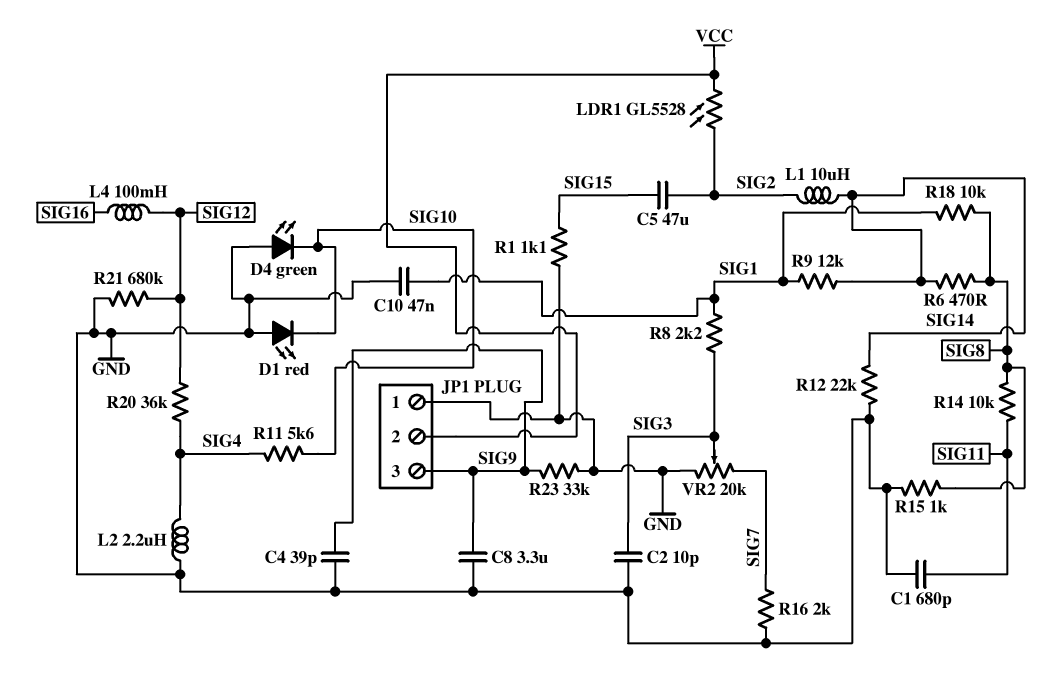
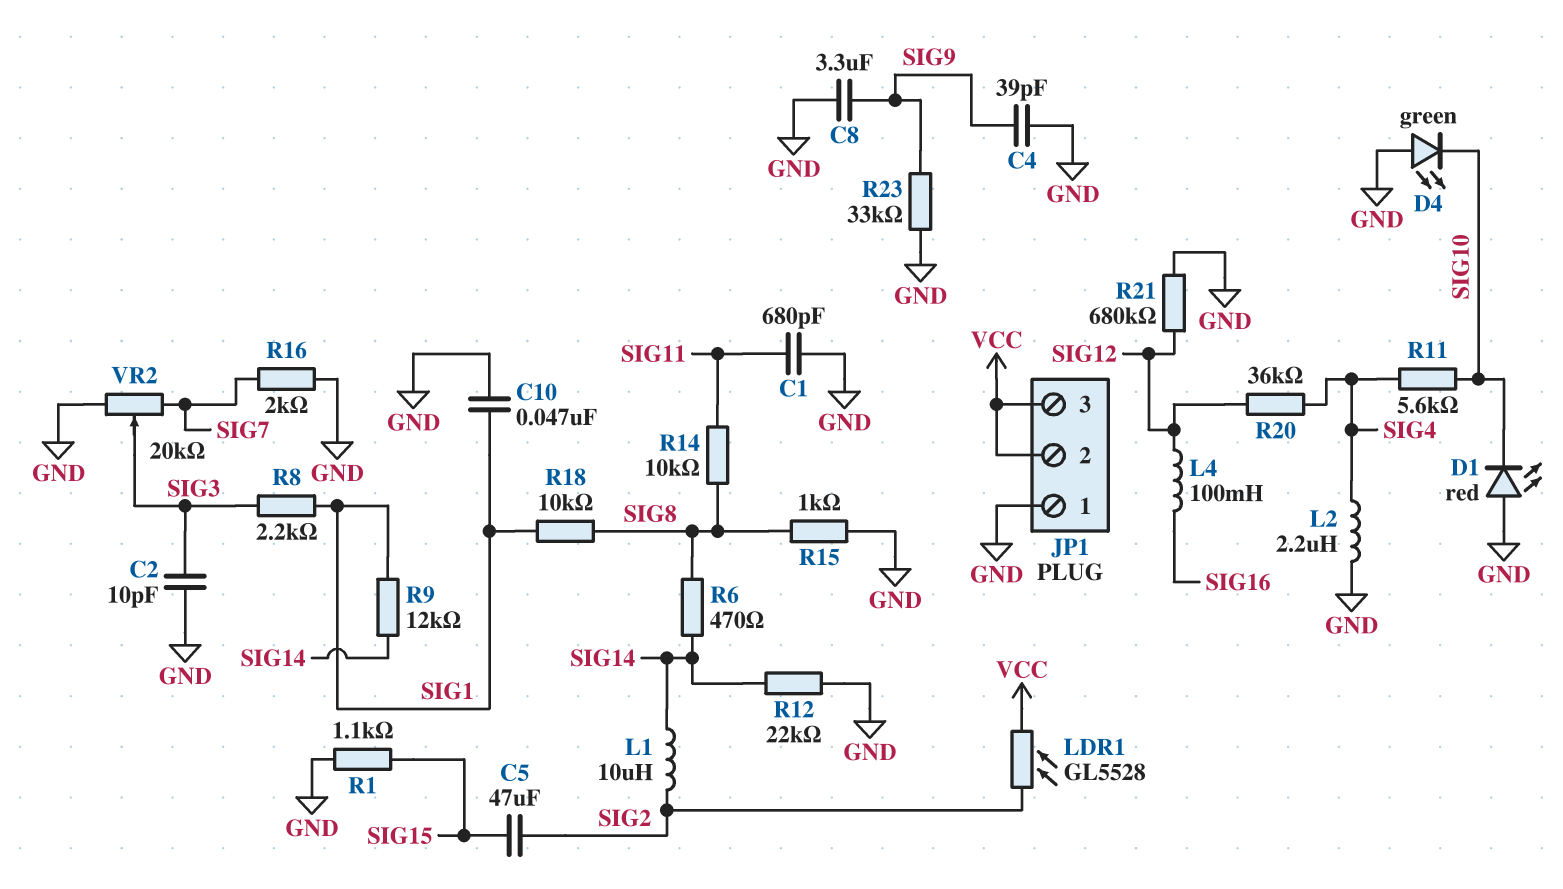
JP1 pin 3: SIG9 -> VCC

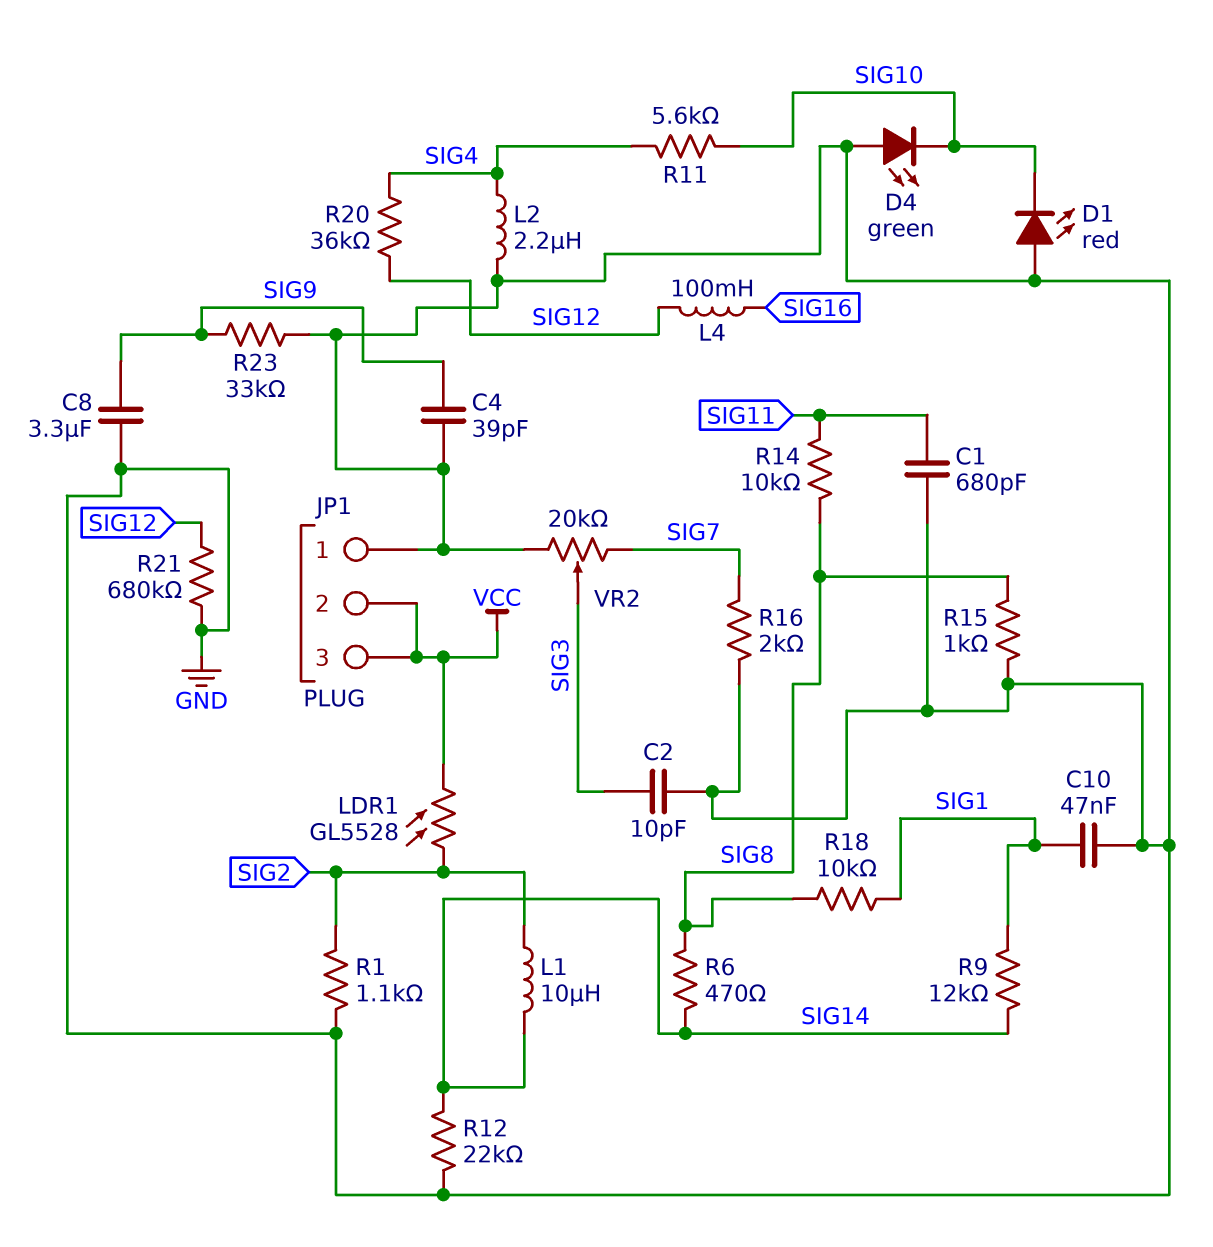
C5: 47uF (SIG2, SIG15) -> none
R1: 1.1k (GND, SIG15) -> 1.1k (GND, SIG2)
R8: 2.2k (SIG1, SIG3) -> none

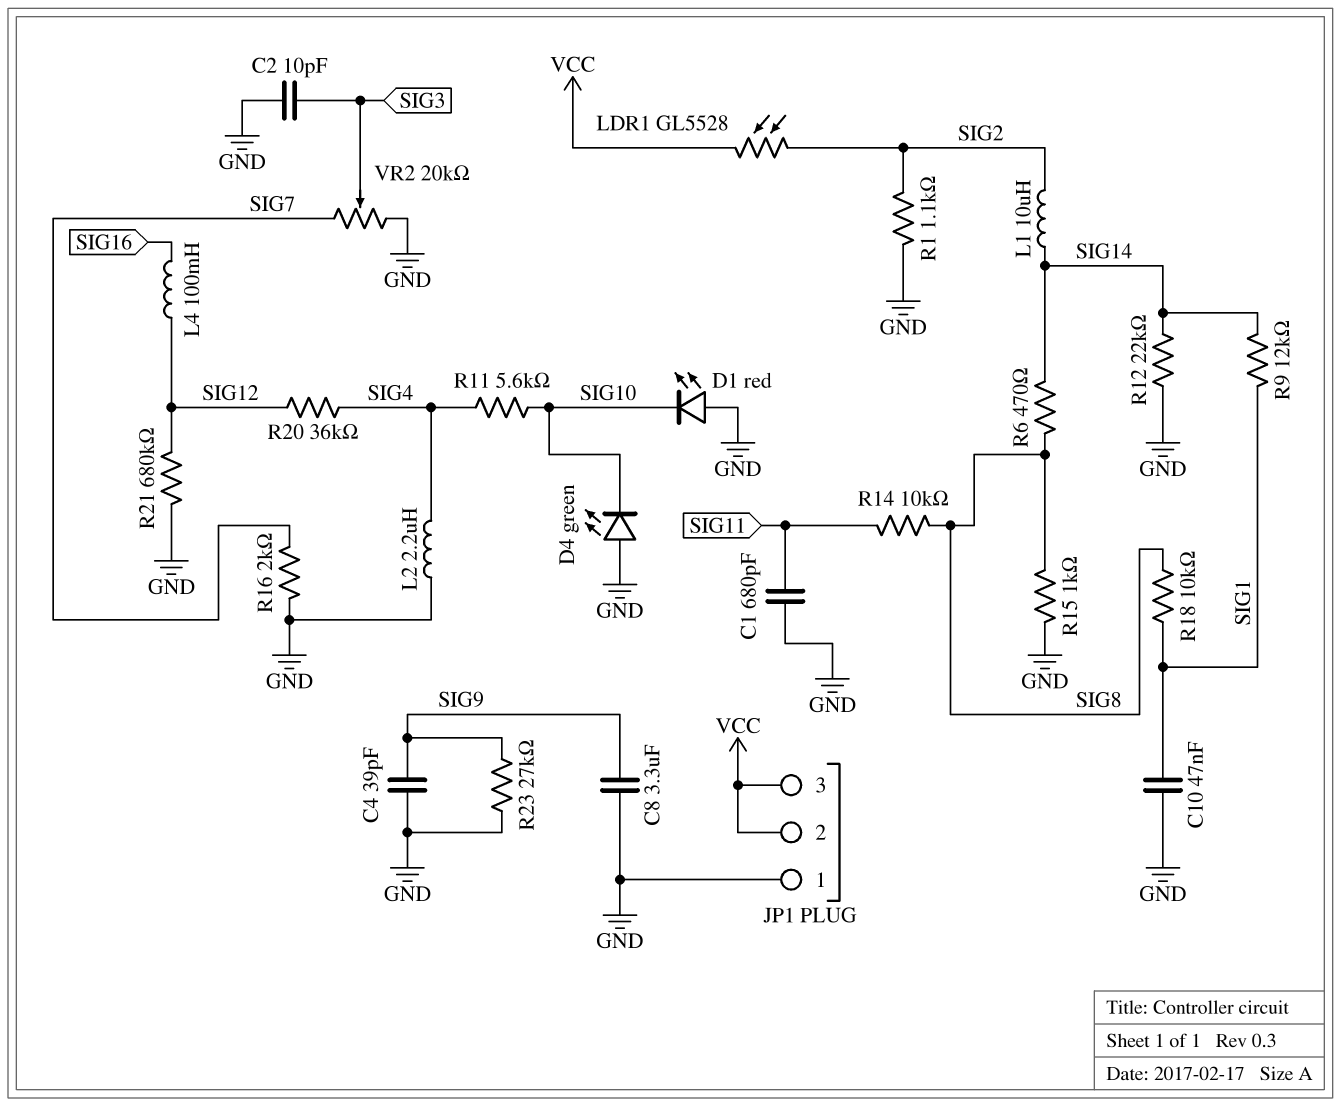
R23: 33k (GND, SIG9) -> 27k (GND, SIG9)

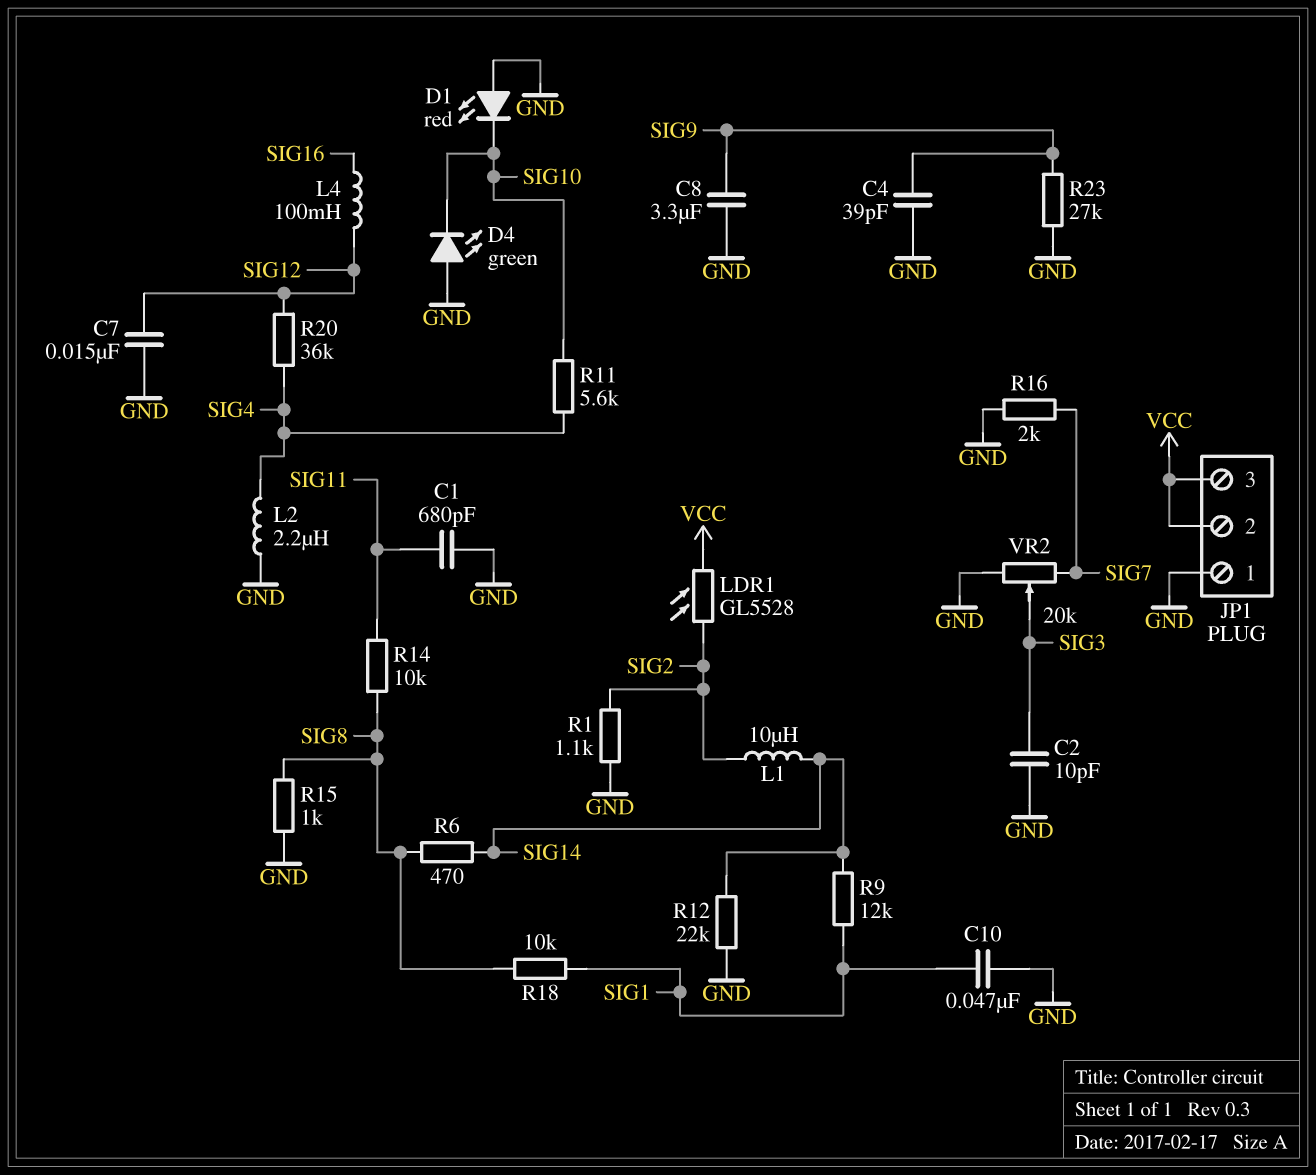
C7: none -> 15nF (GND, SIG12)
R21: 680k (GND, SIG12) -> none

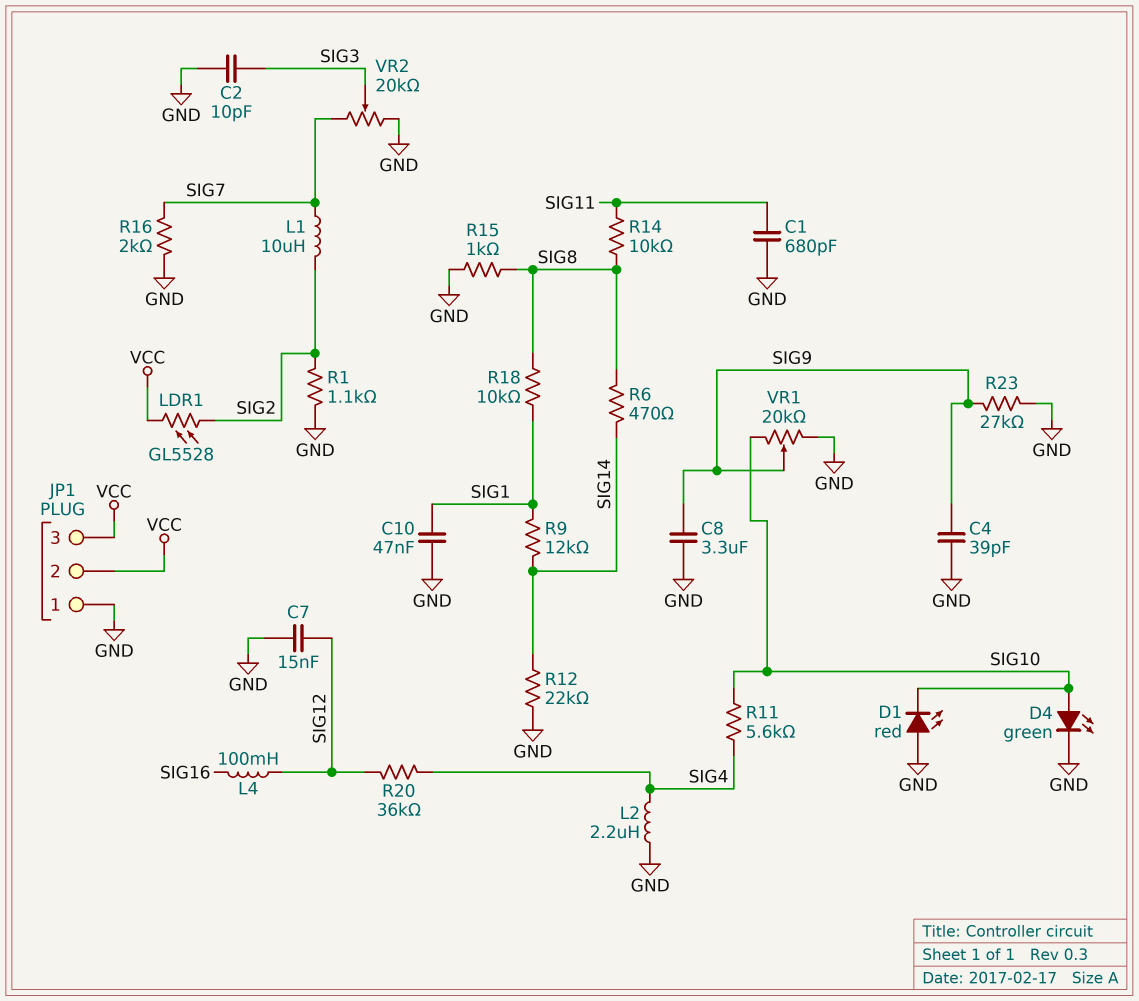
D4: LED green (A GND, K SIG10) -> LED green (A SIG10, K GND)
L1: 10uH (SIG2, SIG14) -> 10uH (SIG2, SIG7)
VR1: none -> 20k (GND, SIG10, wiper SIG9)

